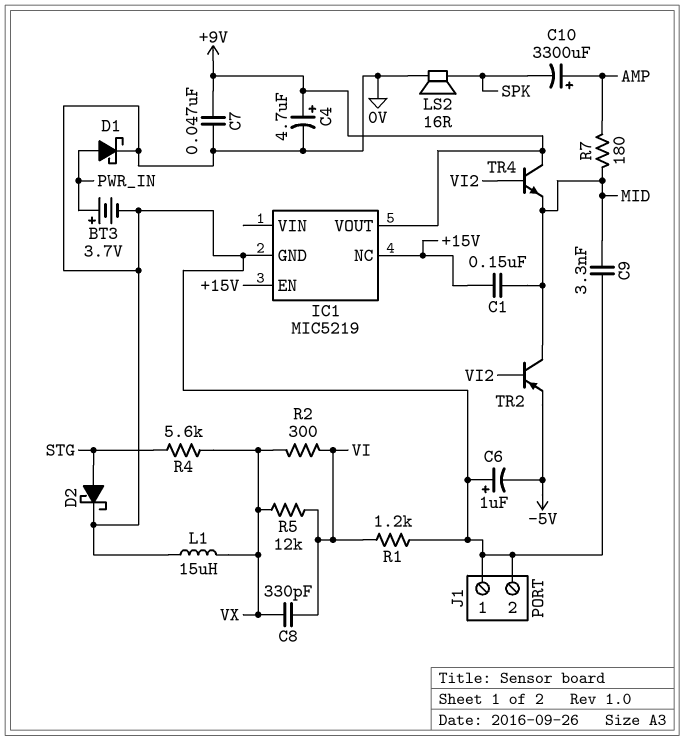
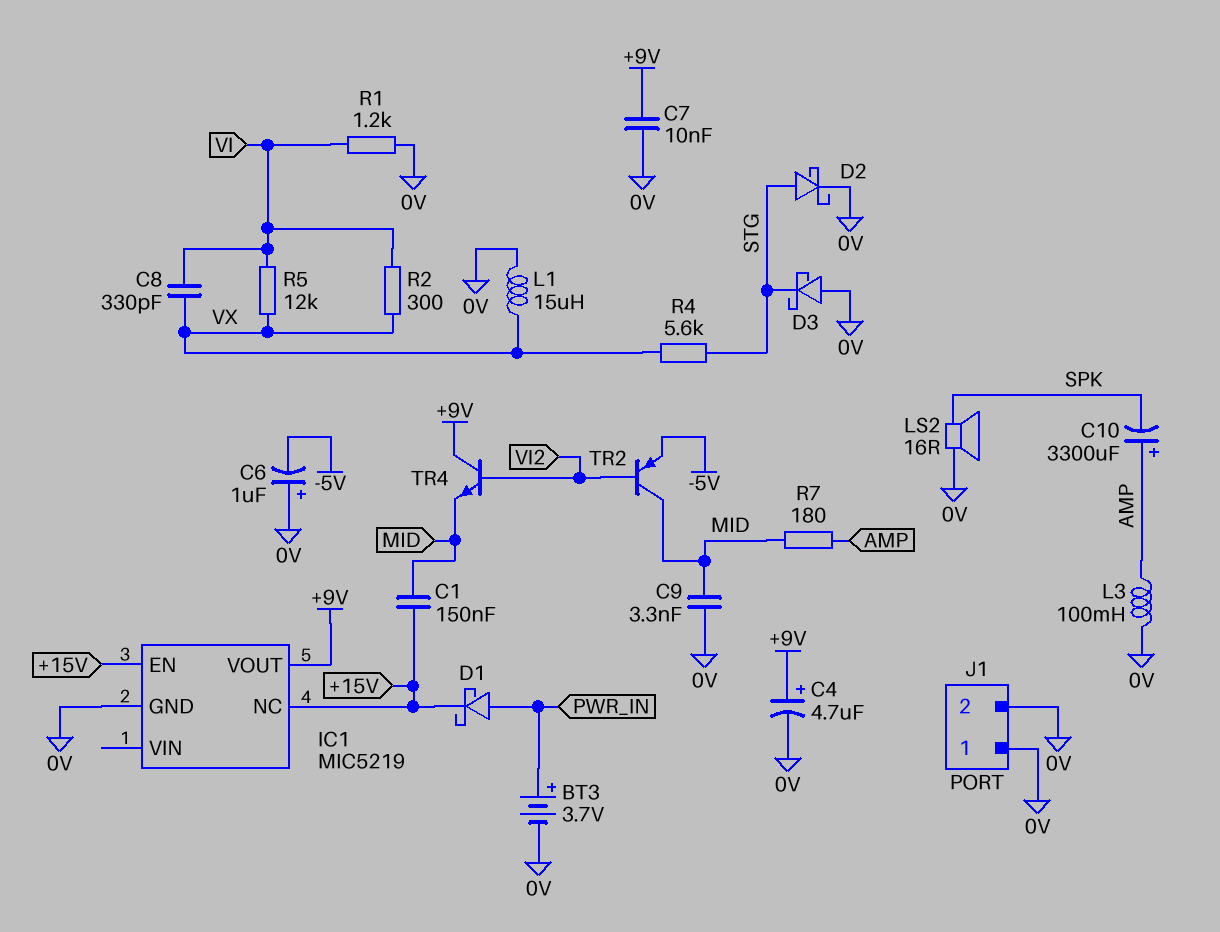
C7: 47nF (+9V, 0V) -> 10nF (+9V, 0V)
D1: schottky (A PWR_IN, K 0V) -> schottky (A PWR_IN, K +15V)
D3: none -> schottky (A 0V, K STG)
L3: none -> 100mH (0V, AMP)

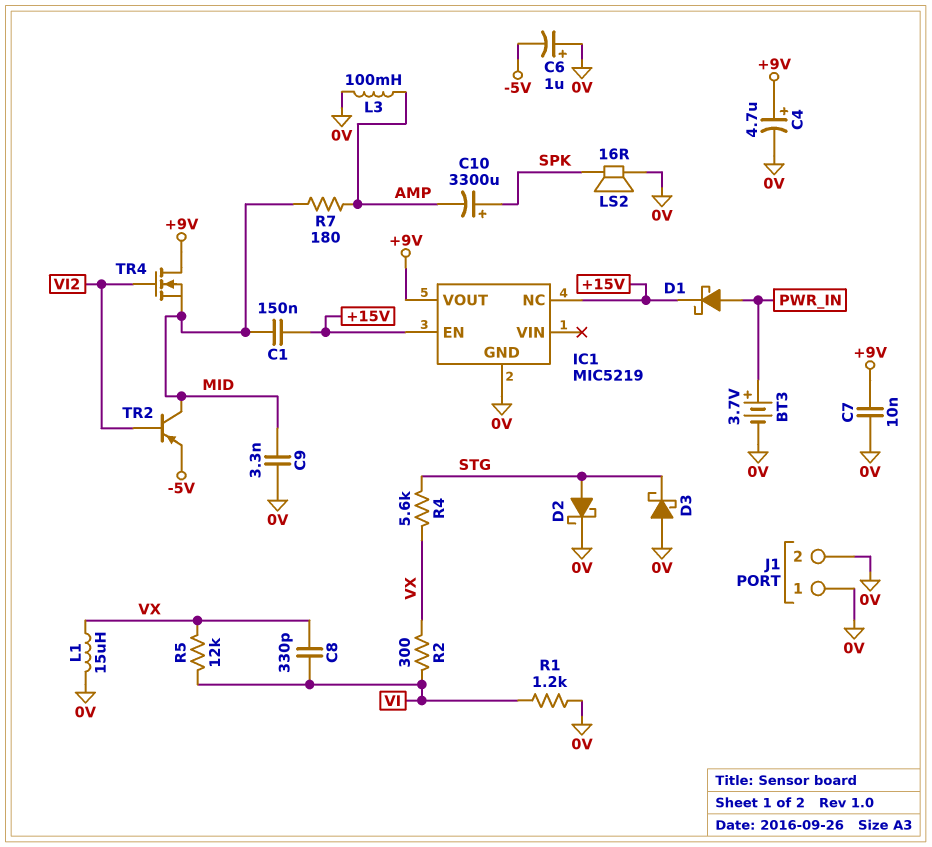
C10: 3300uF (plus AMP, minus SPK) -> 3300uF (plus SPK, minus AMP)
TR4: NPN (B VI2, C +9V, E MID) -> NMOS (G VI2, D +9V, S MID)

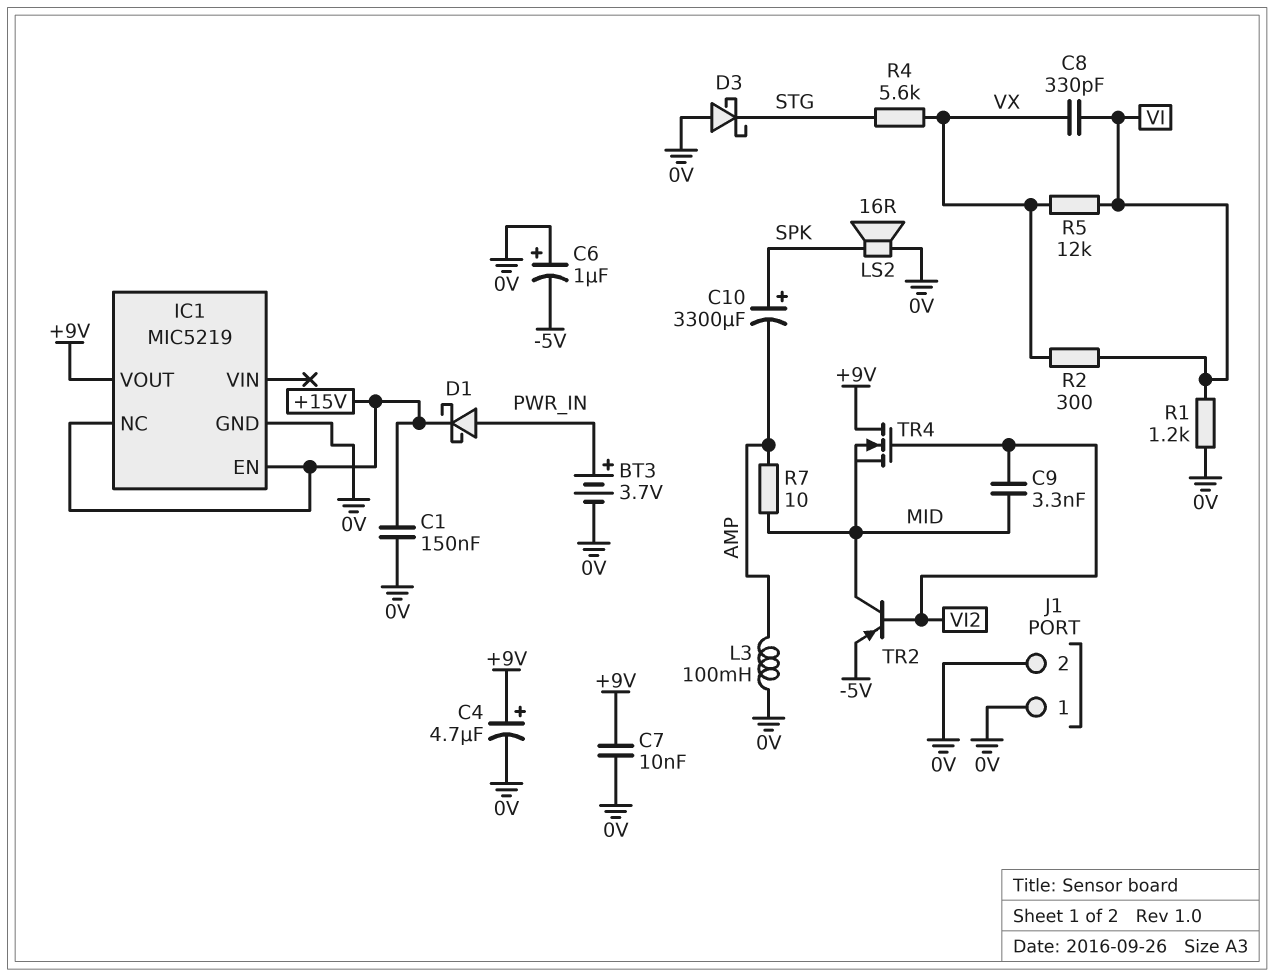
C1: 150nF (+15V, MID) -> 150nF (+15V, 0V)
C9: 3.3nF (0V, MID) -> 3.3nF (MID, VI2)
D2: schottky (A STG, K 0V) -> none
L1: 15uH (0V, VX) -> none
R7: 180 (AMP, MID) -> 10 (AMP, MID)

